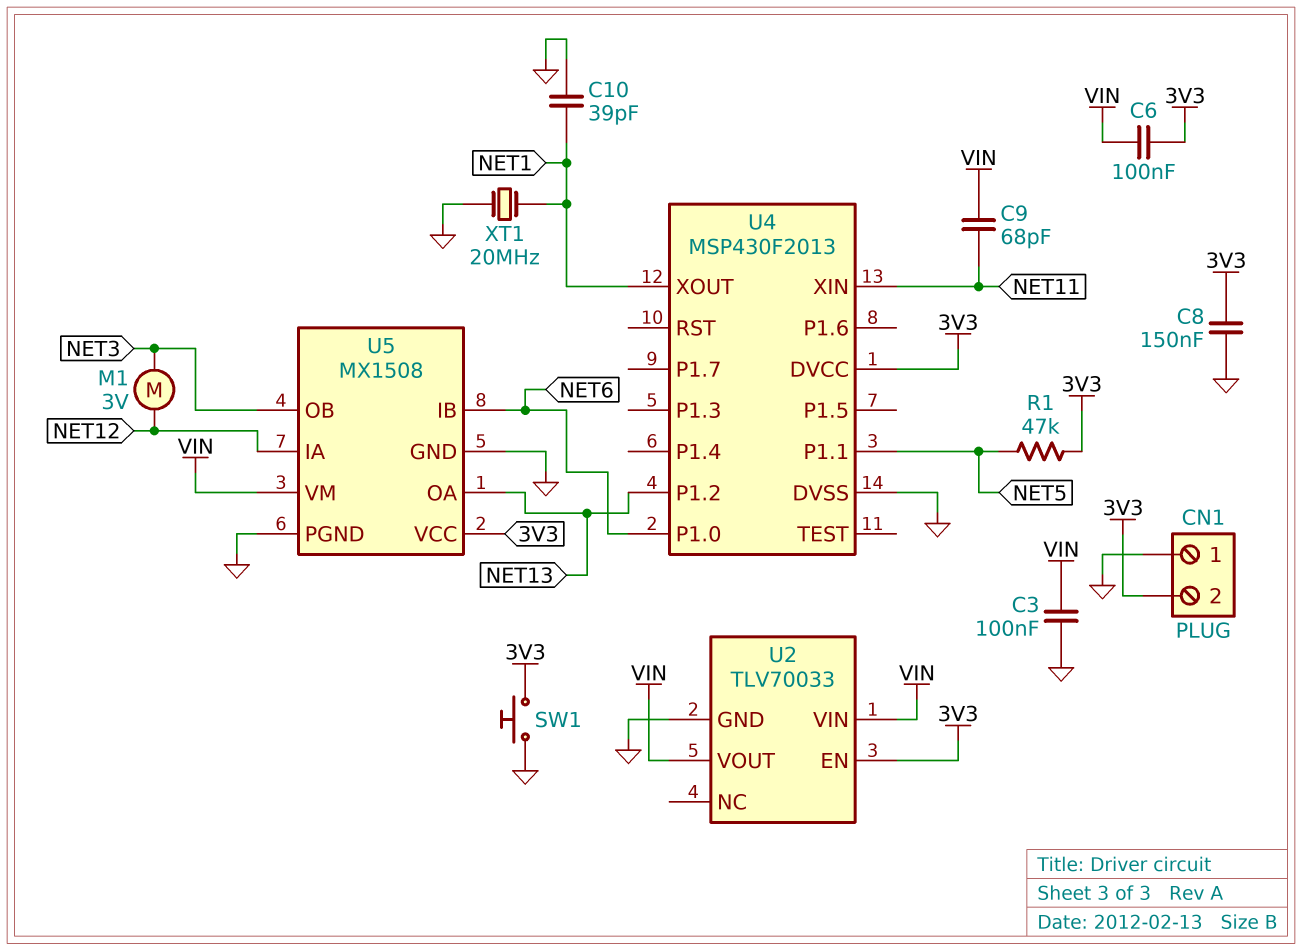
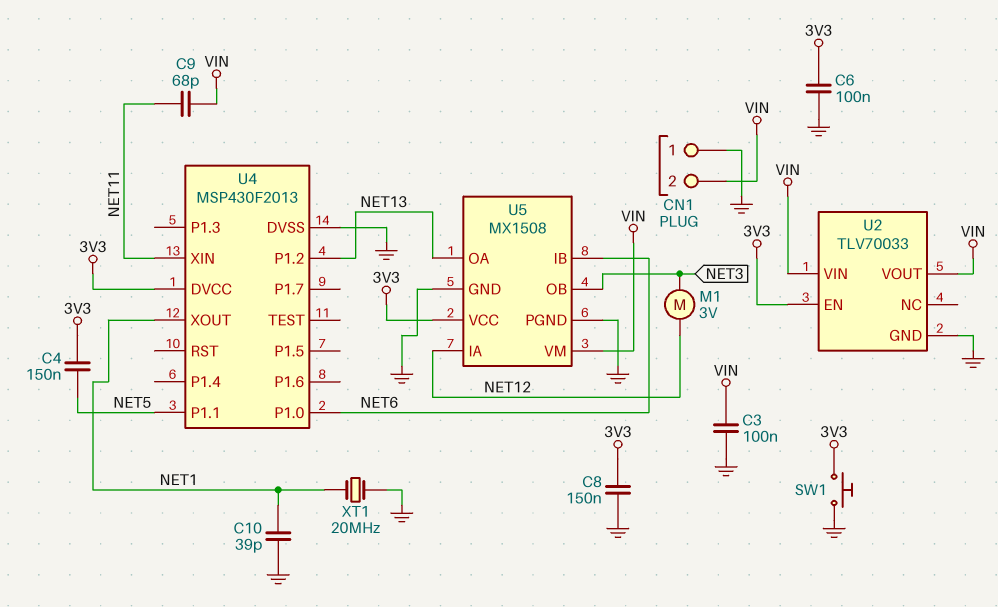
C4: none -> 150nF (3V3, NET5)
C6: 100nF (3V3, VIN) -> 100nF (3V3, GND)
CN1 pin 2: 3V3 -> VIN
R1: 47k (3V3, NET5) -> none

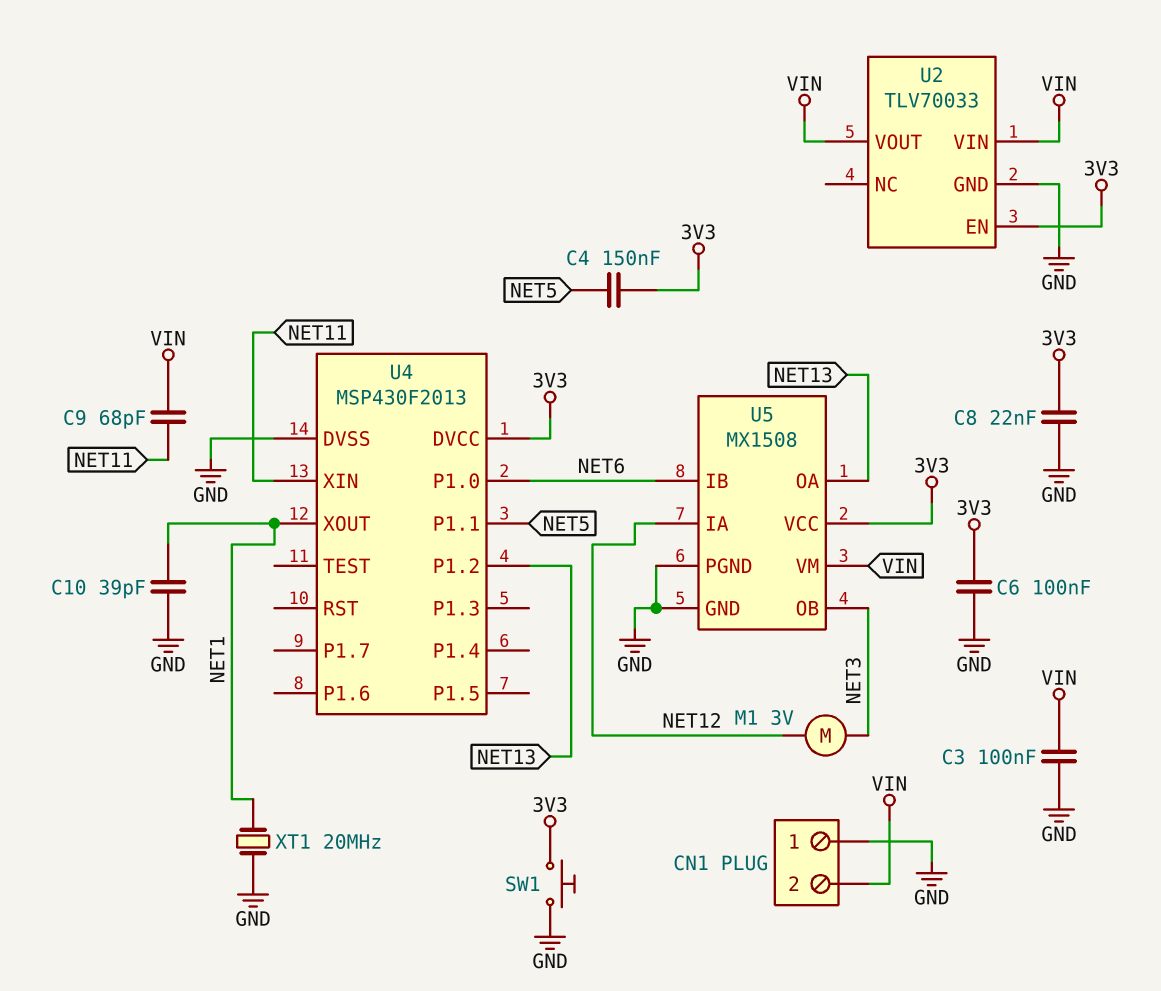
C8: 150nF (3V3, GND) -> 22nF (3V3, GND)

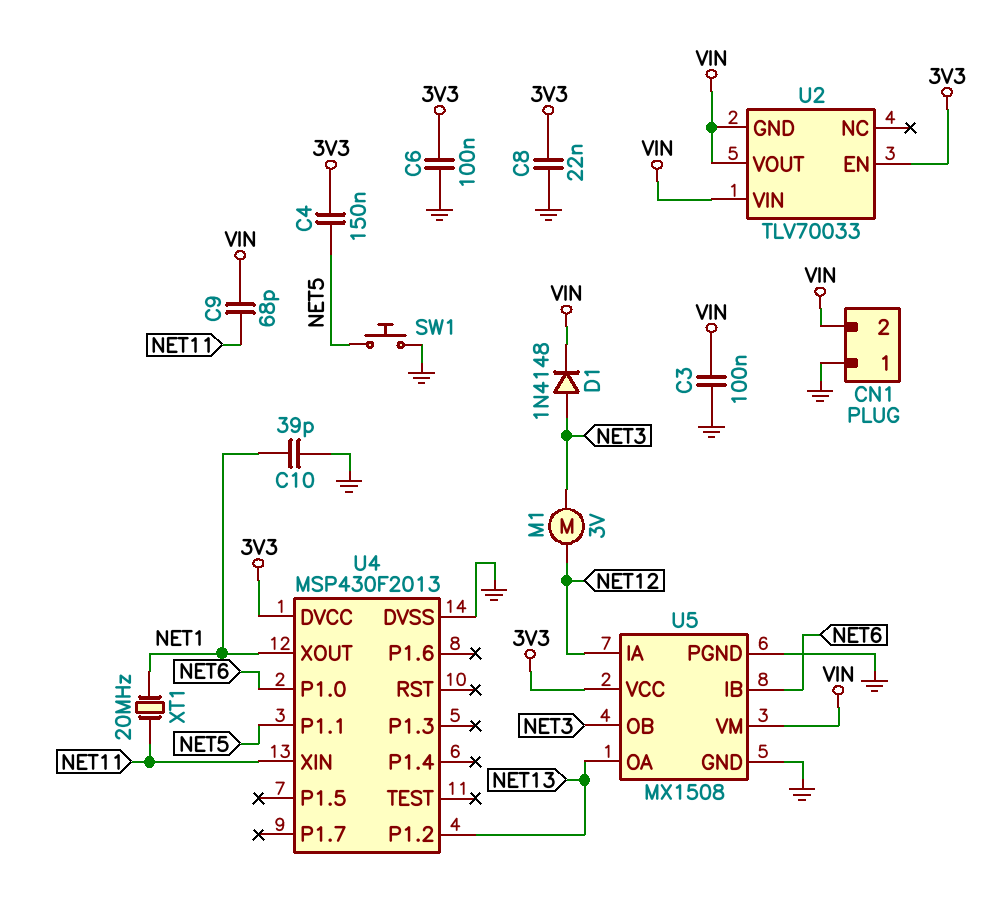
D1: none -> diode 1N4148 (A NET3, K VIN)
SW1: button (3V3, GND) -> button (GND, NET5)
U2 pin GND: GND -> VIN
XT1: 20MHz (GND, NET1) -> 20MHz (NET1, NET11)

